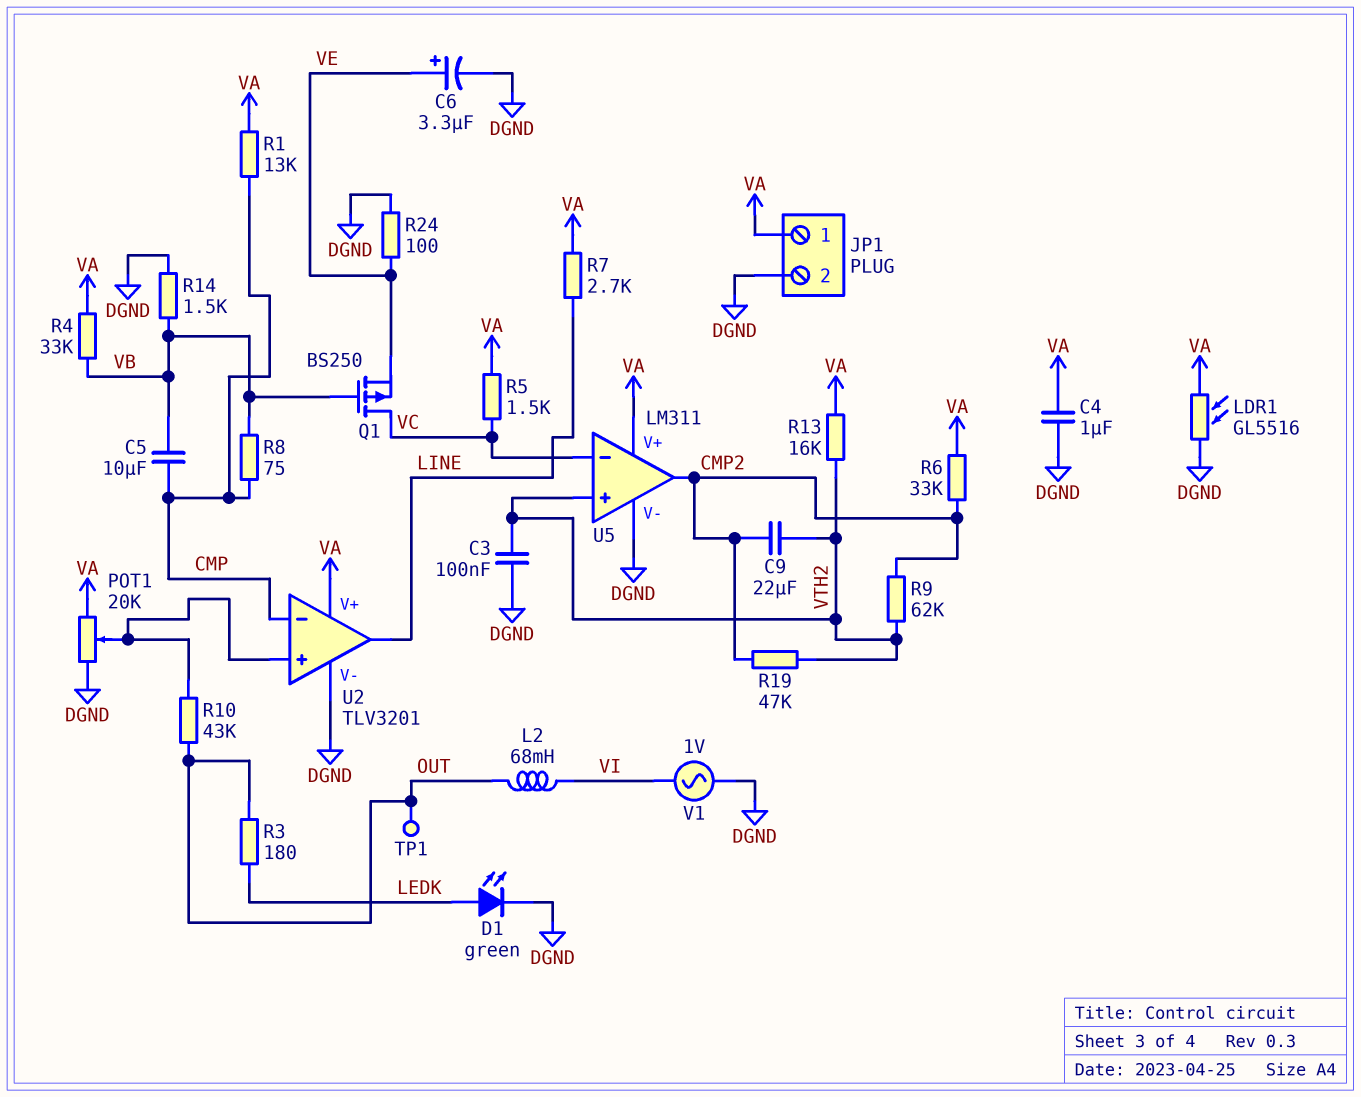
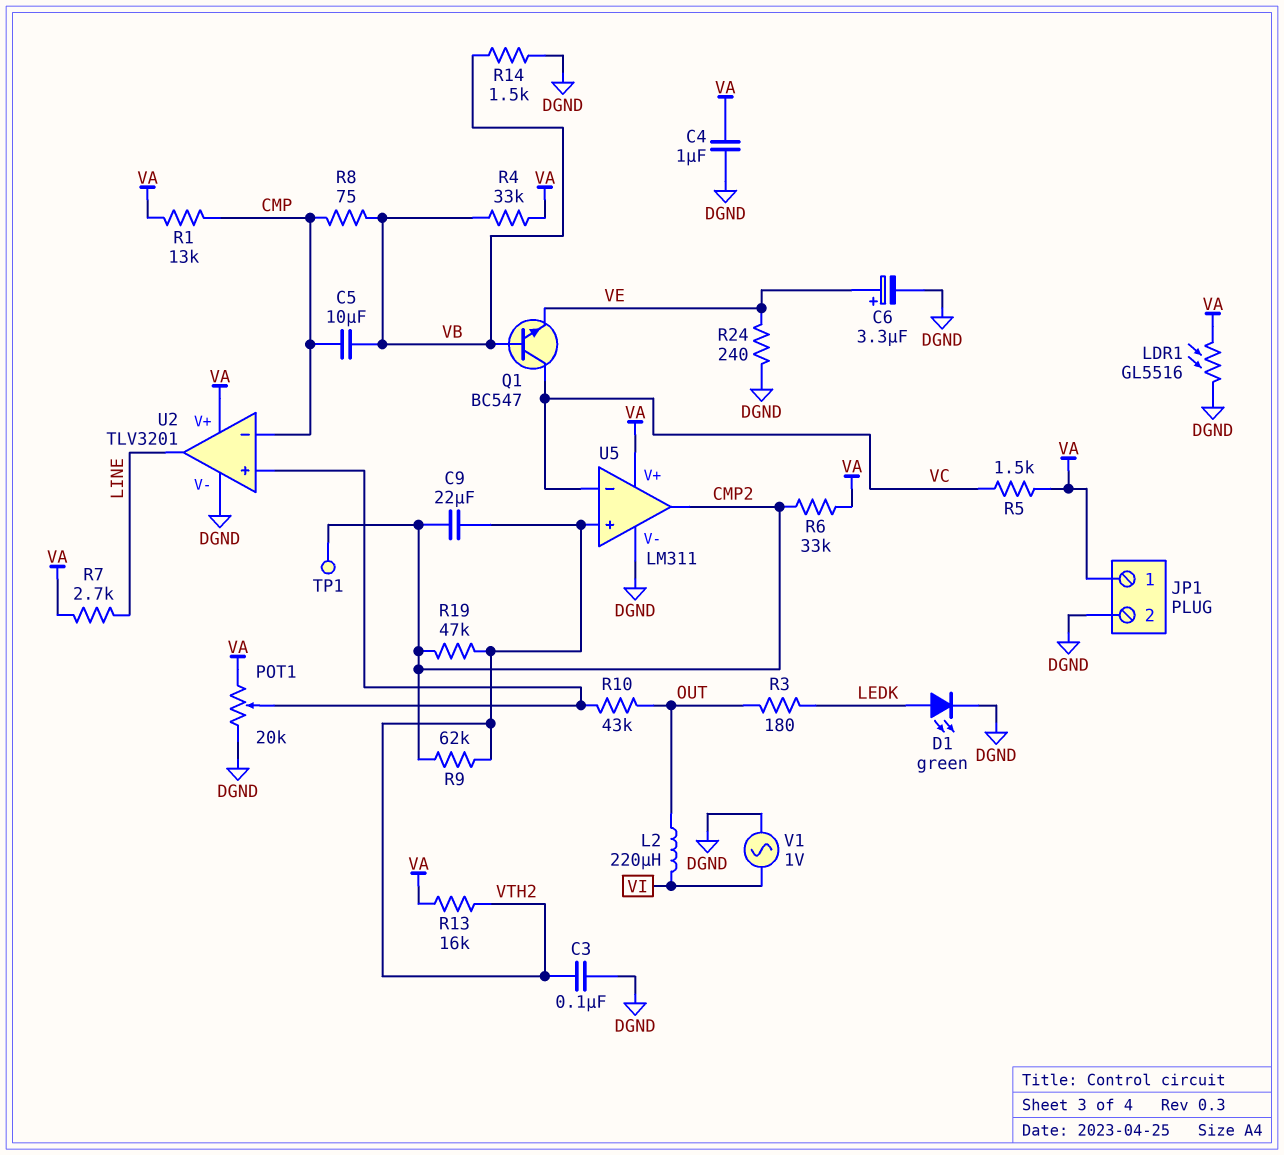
L2: 68mH (OUT, VI) -> 220uH (OUT, VI)
Q1: PMOS BS250 (G VB, D VC, S VE) -> NPN BC547 (B VB, C VC, E VE)
R24: 100 (DGND, VE) -> 240 (DGND, VE)
TP1: test point (OUT) -> test point (CMP2)

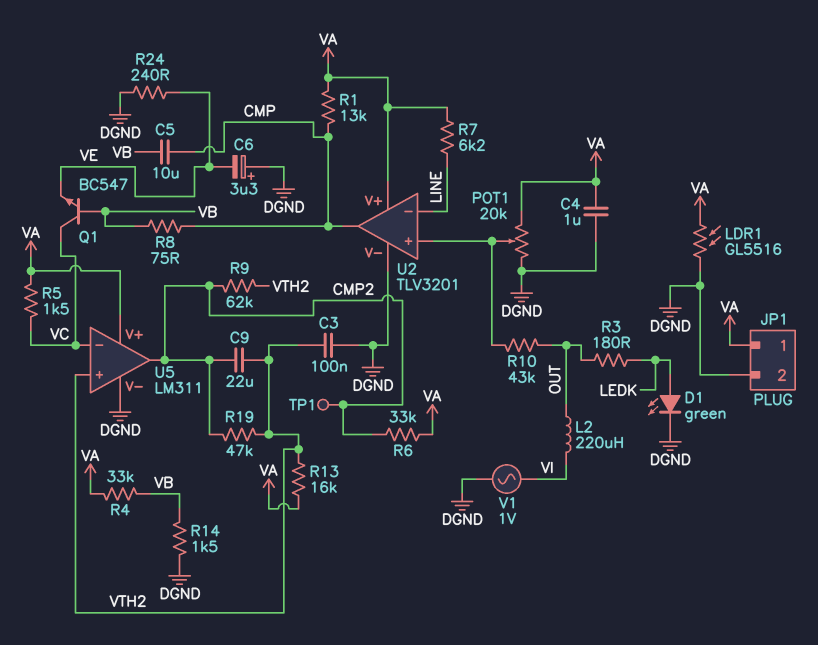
C6: 3.3uF (plus VE, minus DGND) -> 3.3uF (plus DGND, minus VE)
R7: 2.7k (LINE, VA) -> 6.2k (LINE, VA)
U2 pin in-: CMP -> LINE
U2 pin out: LINE -> CMP

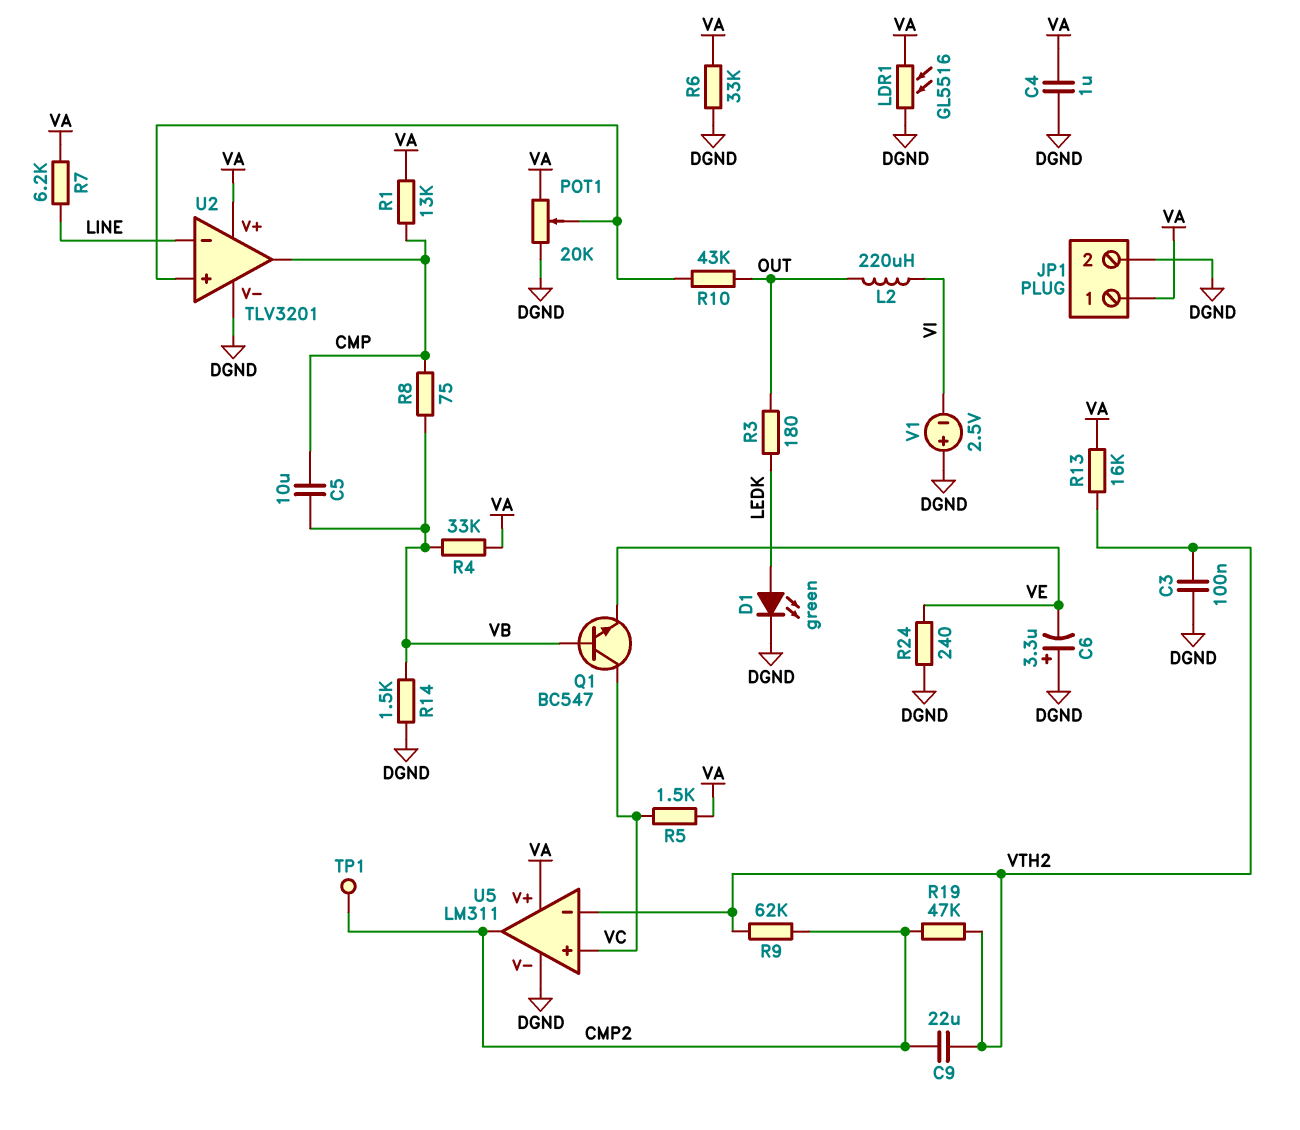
R6: 33k (CMP2, VA) -> 33k (DGND, VA)
U5 pin in+: VTH2 -> VC
U5 pin in-: VC -> VTH2
V1: AC 1V (DGND, VI) -> 2.5V (plus DGND, minus VI)

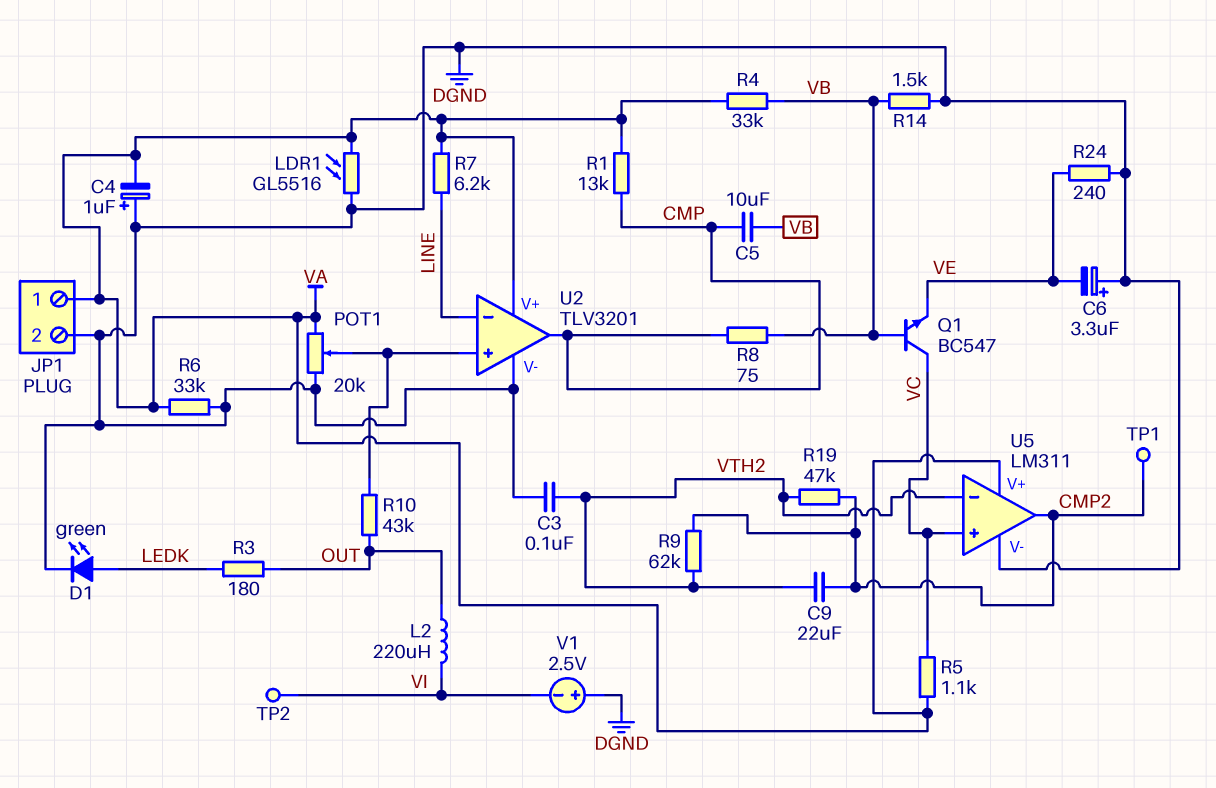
C4: 1uF (DGND, VA) -> 1uF (plus DGND, minus VA)
R5: 1.5k (VA, VC) -> 1.1k (VA, VC)
R13: 16k (VA, VTH2) -> none
TP2: none -> test point (VI)

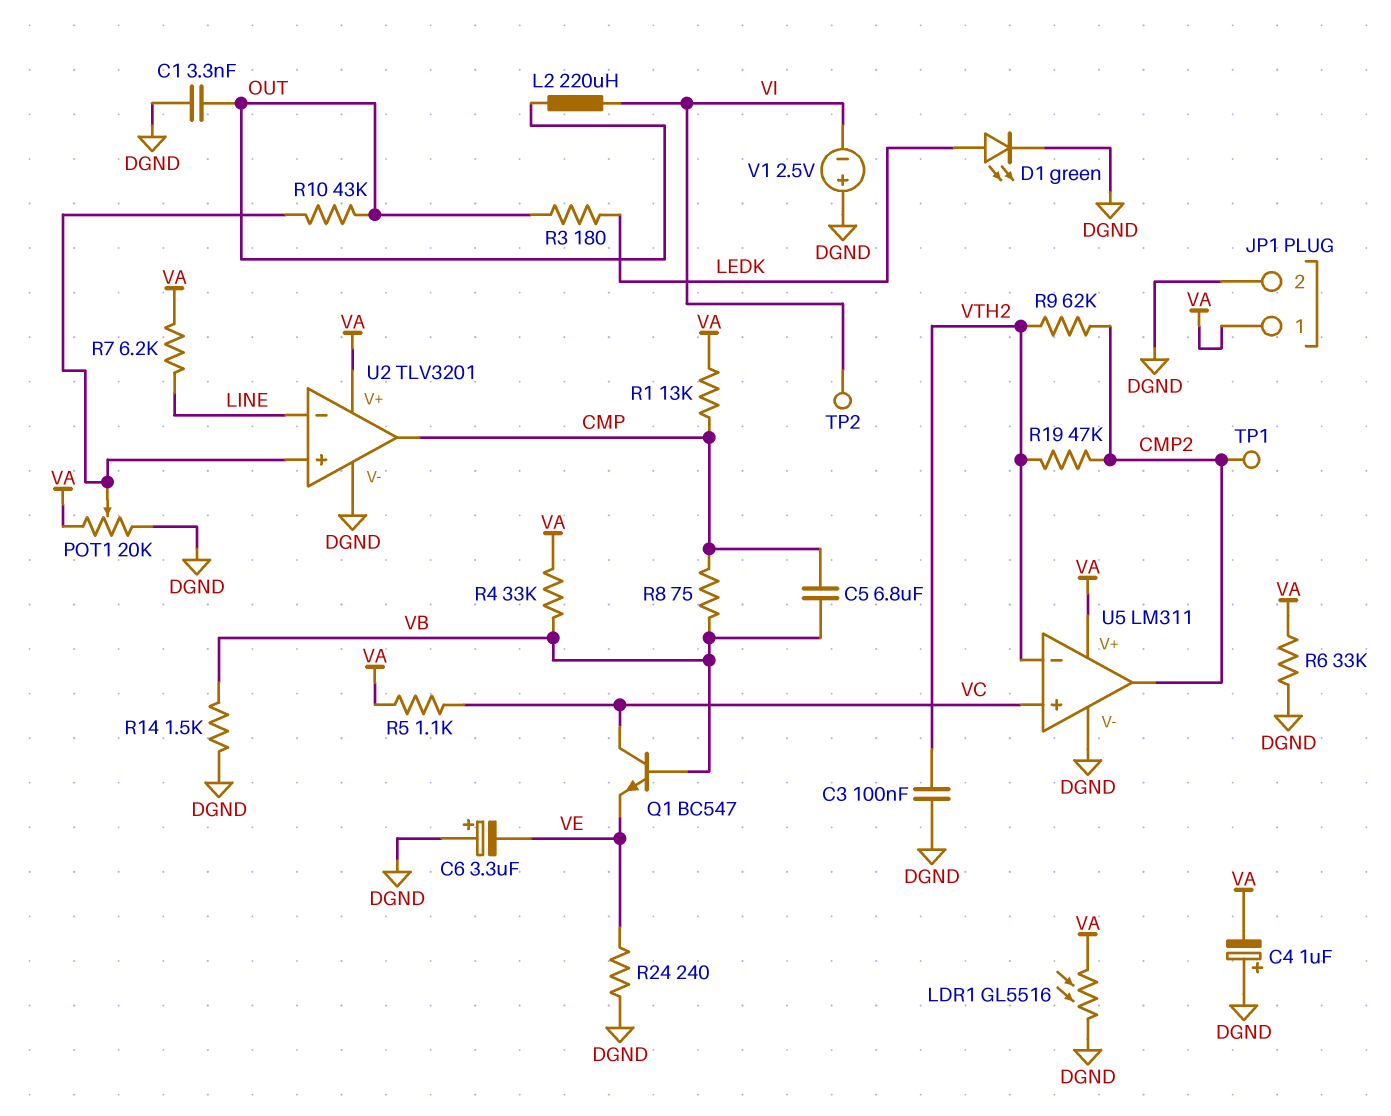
C1: none -> 3.3nF (DGND, OUT)
C5: 10uF (CMP, VB) -> 6.8uF (CMP, VB)
C9: 22uF (CMP2, VTH2) -> none

